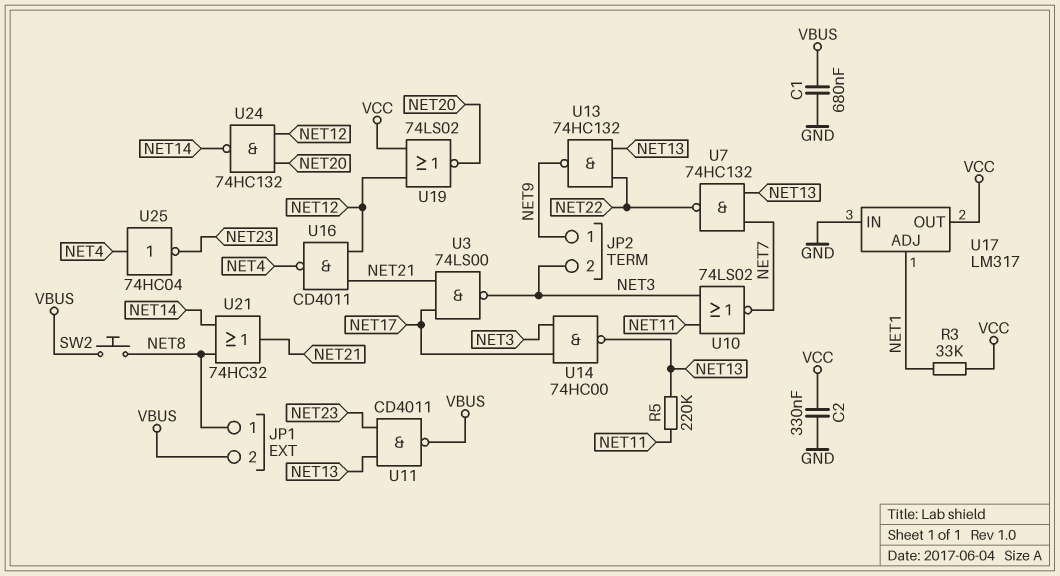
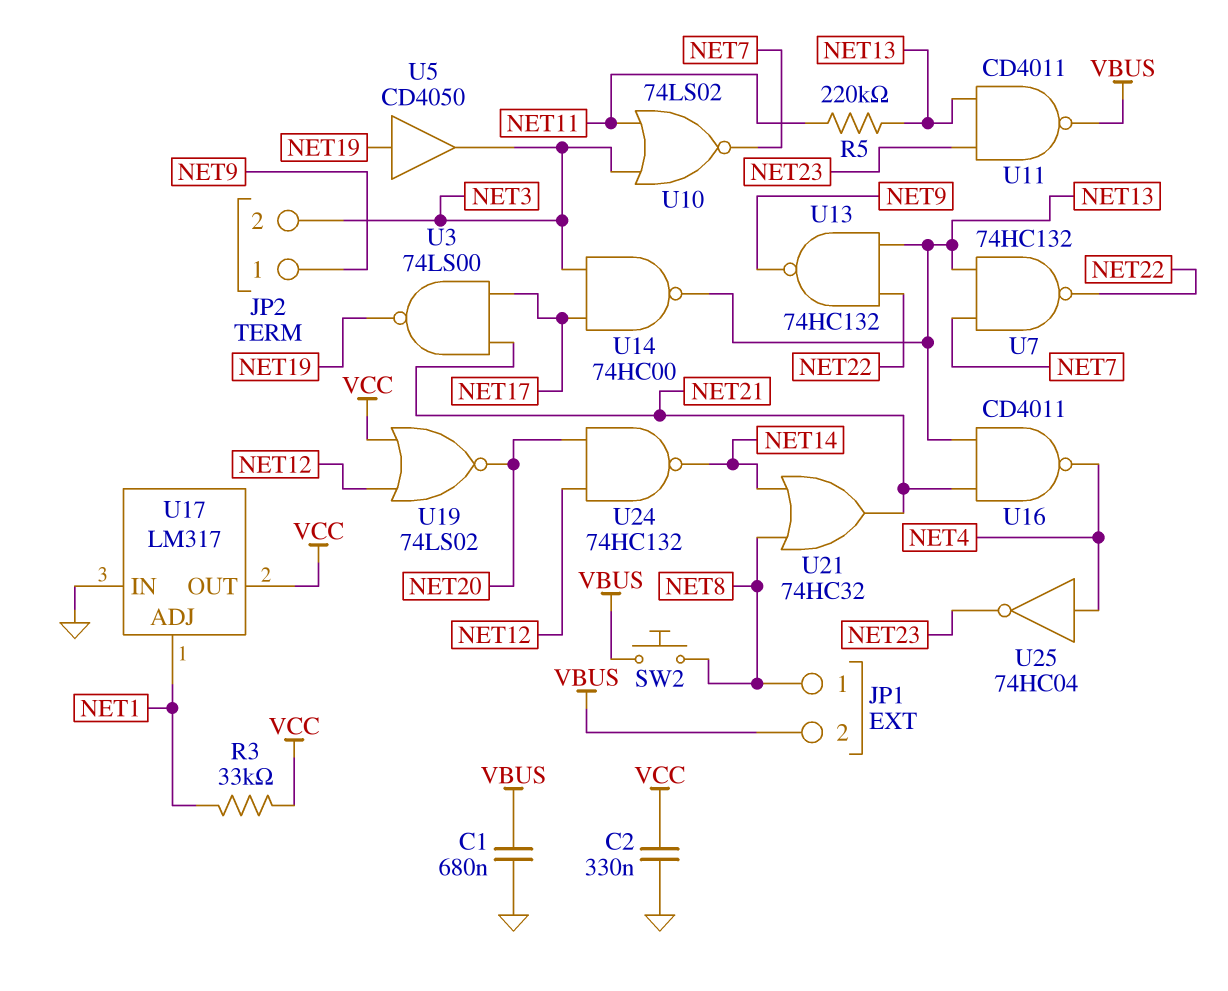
U3: NAND 74LS00 (in NET17, in NET21, out NET3) -> NAND 74LS00 (in NET17, in NET21, out NET19)
U5: none -> buffer CD4050 (in NET19, out NET3)
U16: NAND CD4011 (in NET12, in NET21, out NET4) -> NAND CD4011 (in NET13, in NET21, out NET4)

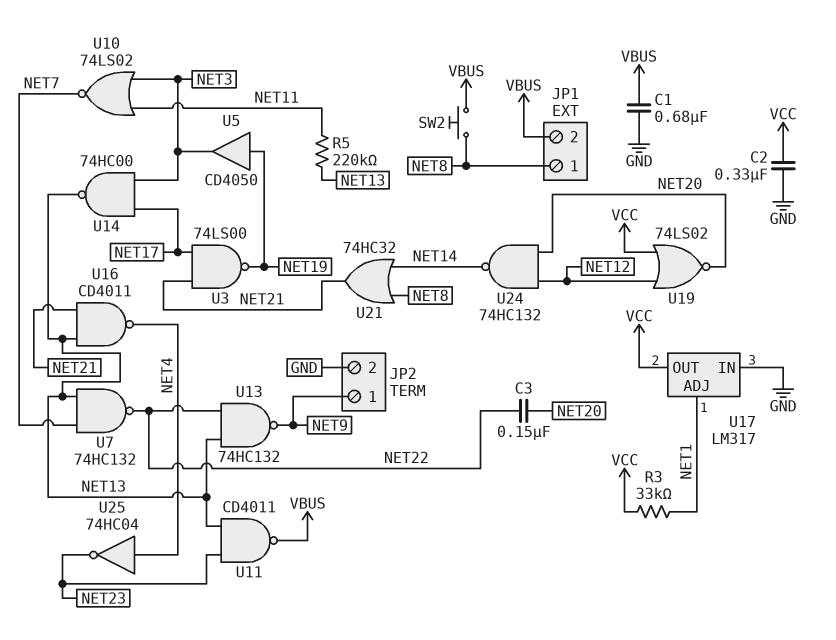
C3: none -> 150nF (NET20, NET22)
JP2 pin 2: NET3 -> GND

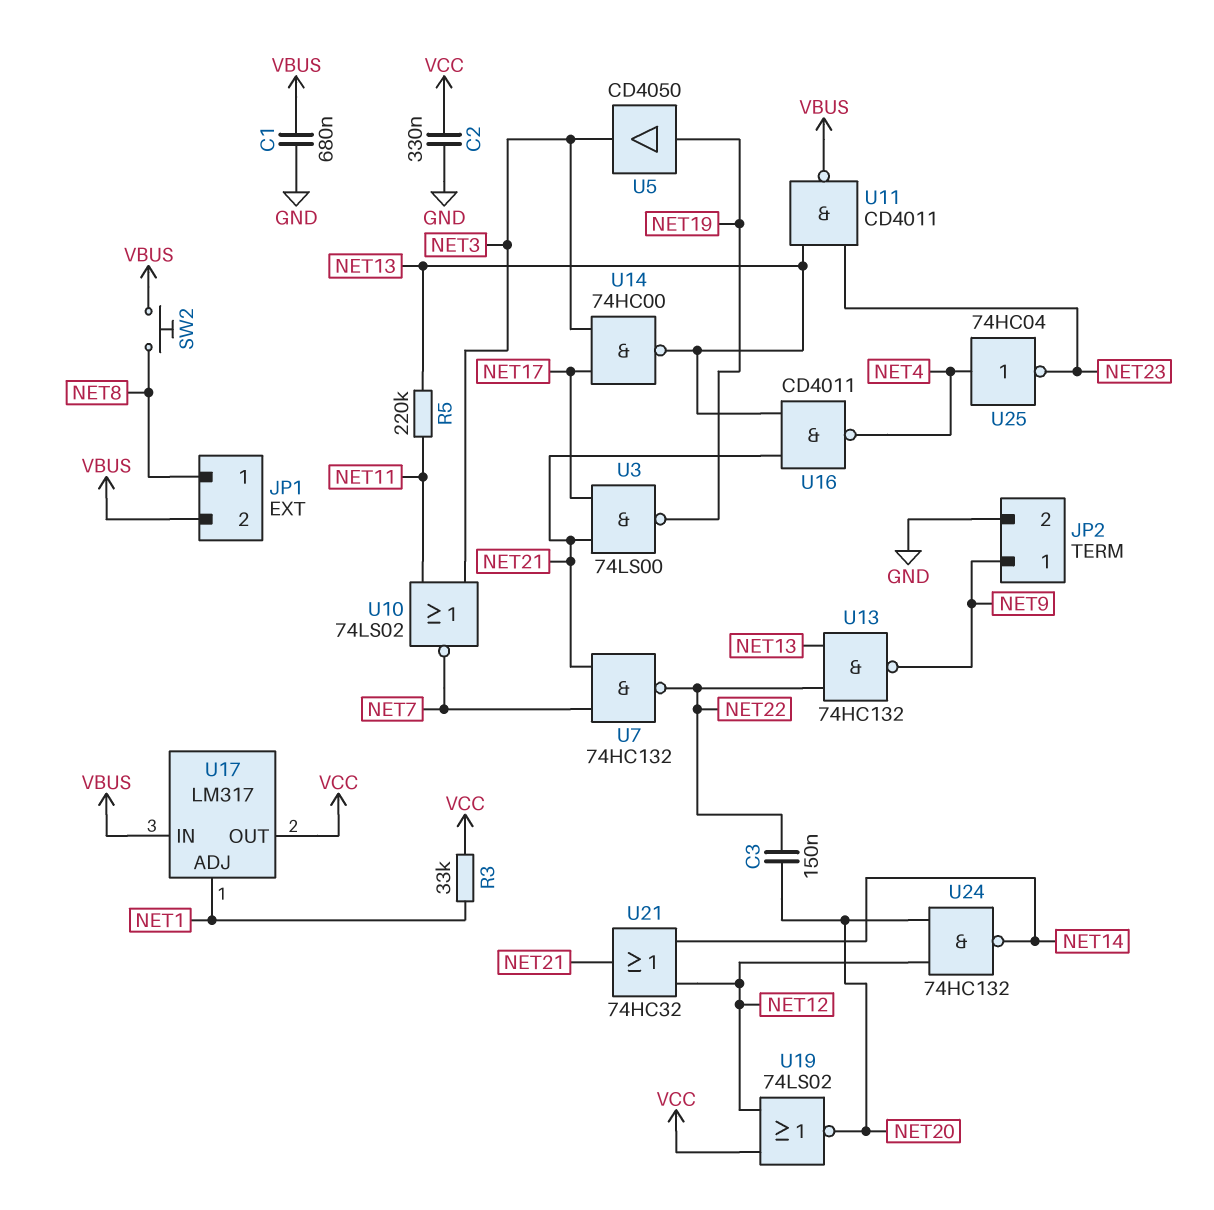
U7: NAND 74HC132 (in NET7, in NET13, out NET22) -> NAND 74HC132 (in NET7, in NET21, out NET22)
U17 pin IN: GND -> VBUS
U21: OR 74HC32 (in NET8, in NET14, out NET21) -> OR 74HC32 (in NET12, in NET14, out NET21)

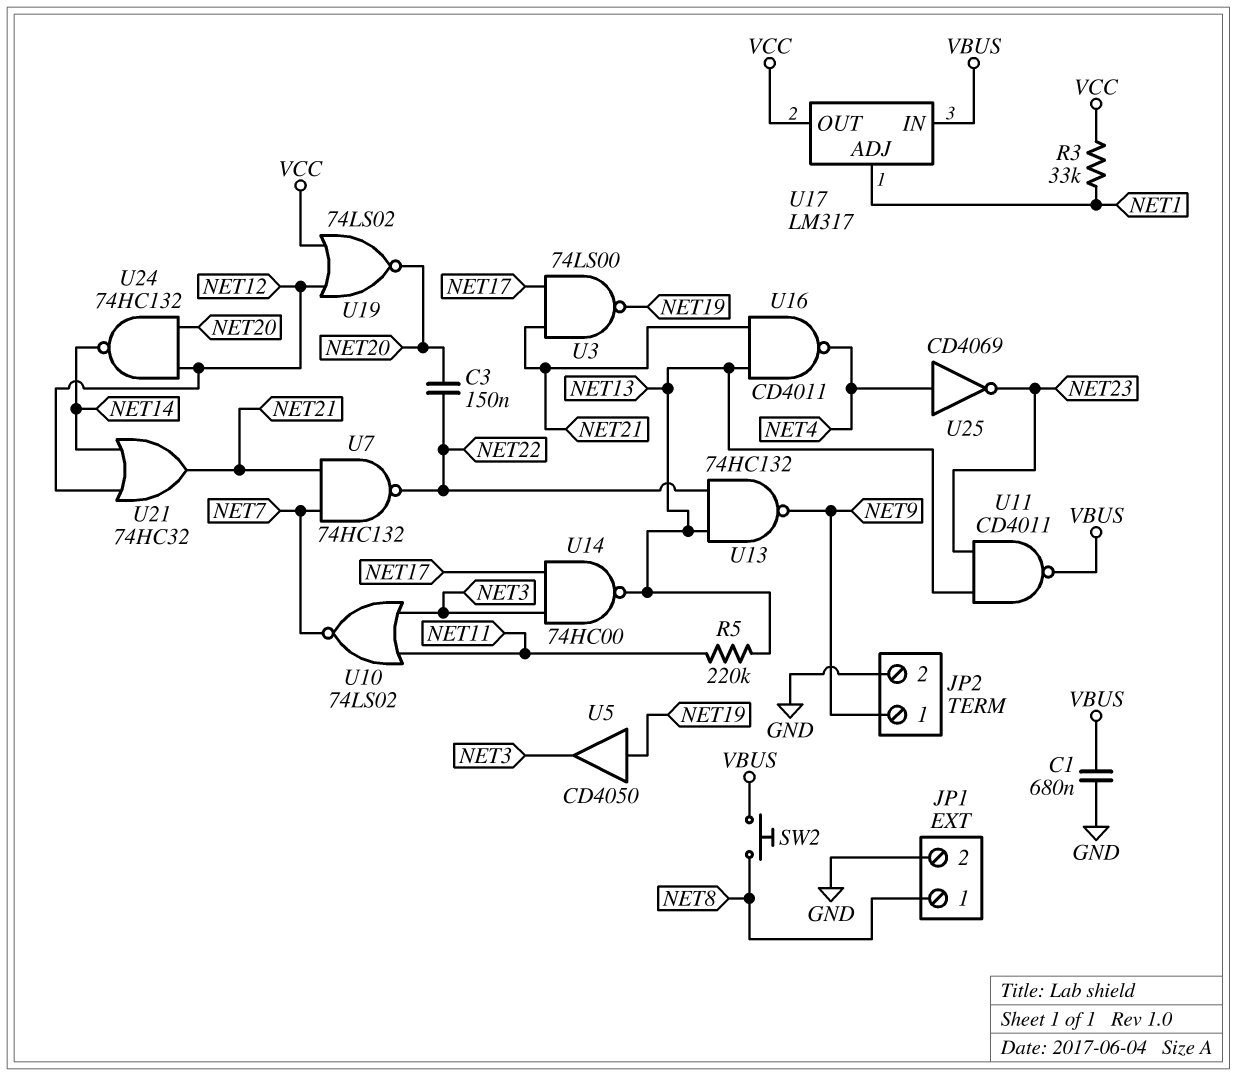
C2: 330nF (GND, VCC) -> none
JP1 pin 2: VBUS -> GND
U25: NOT 74HC04 (in NET4, out NET23) -> NOT CD4069 (in NET4, out NET23)

